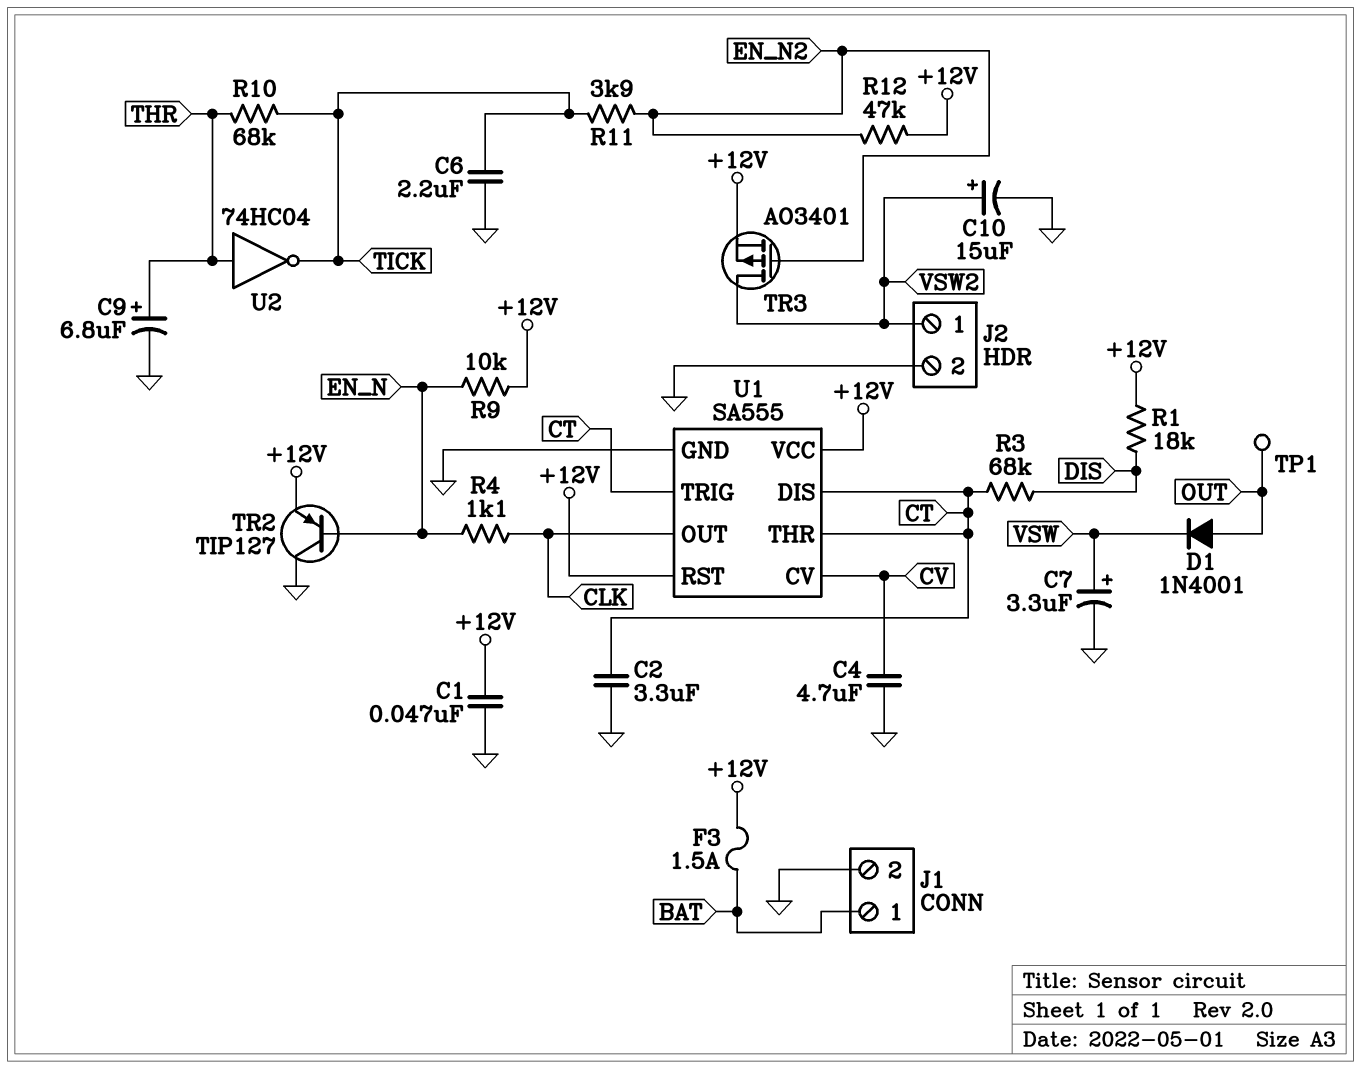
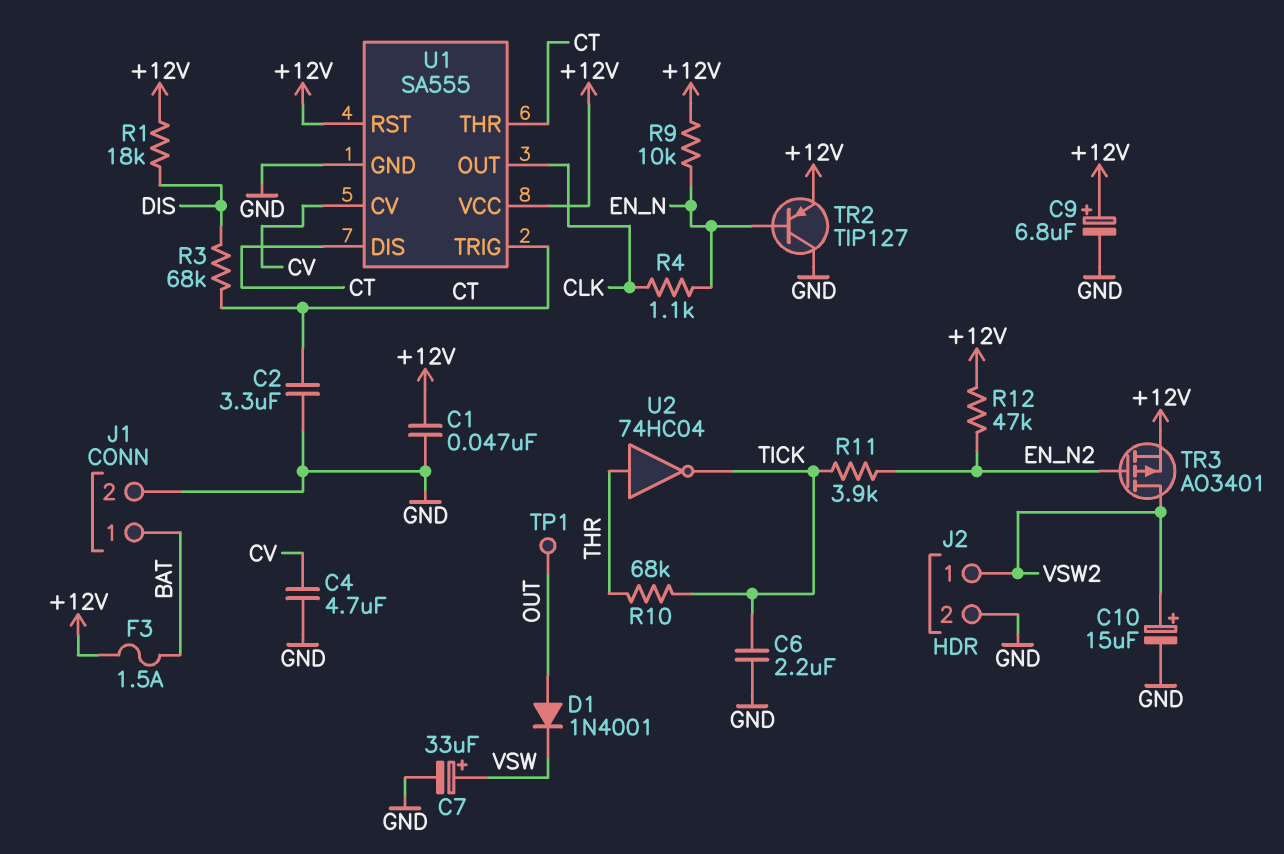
C7: 3.3uF (plus VSW, minus GND) -> 33uF (plus VSW, minus GND)
C9: 6.8uF (plus THR, minus GND) -> 6.8uF (plus +12V, minus GND)

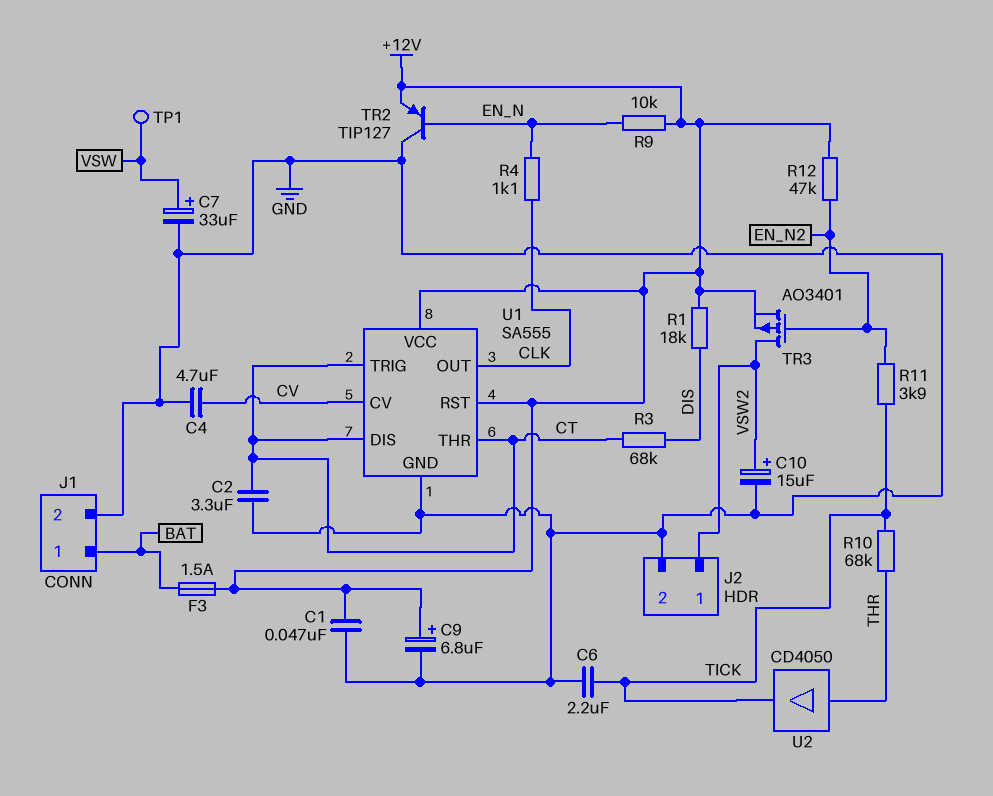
D1: diode 1N4001 (A OUT, K VSW) -> none
TP1: test point (OUT) -> test point (VSW)
U2: NOT 74HC04 (in THR, out TICK) -> buffer CD4050 (in THR, out TICK)

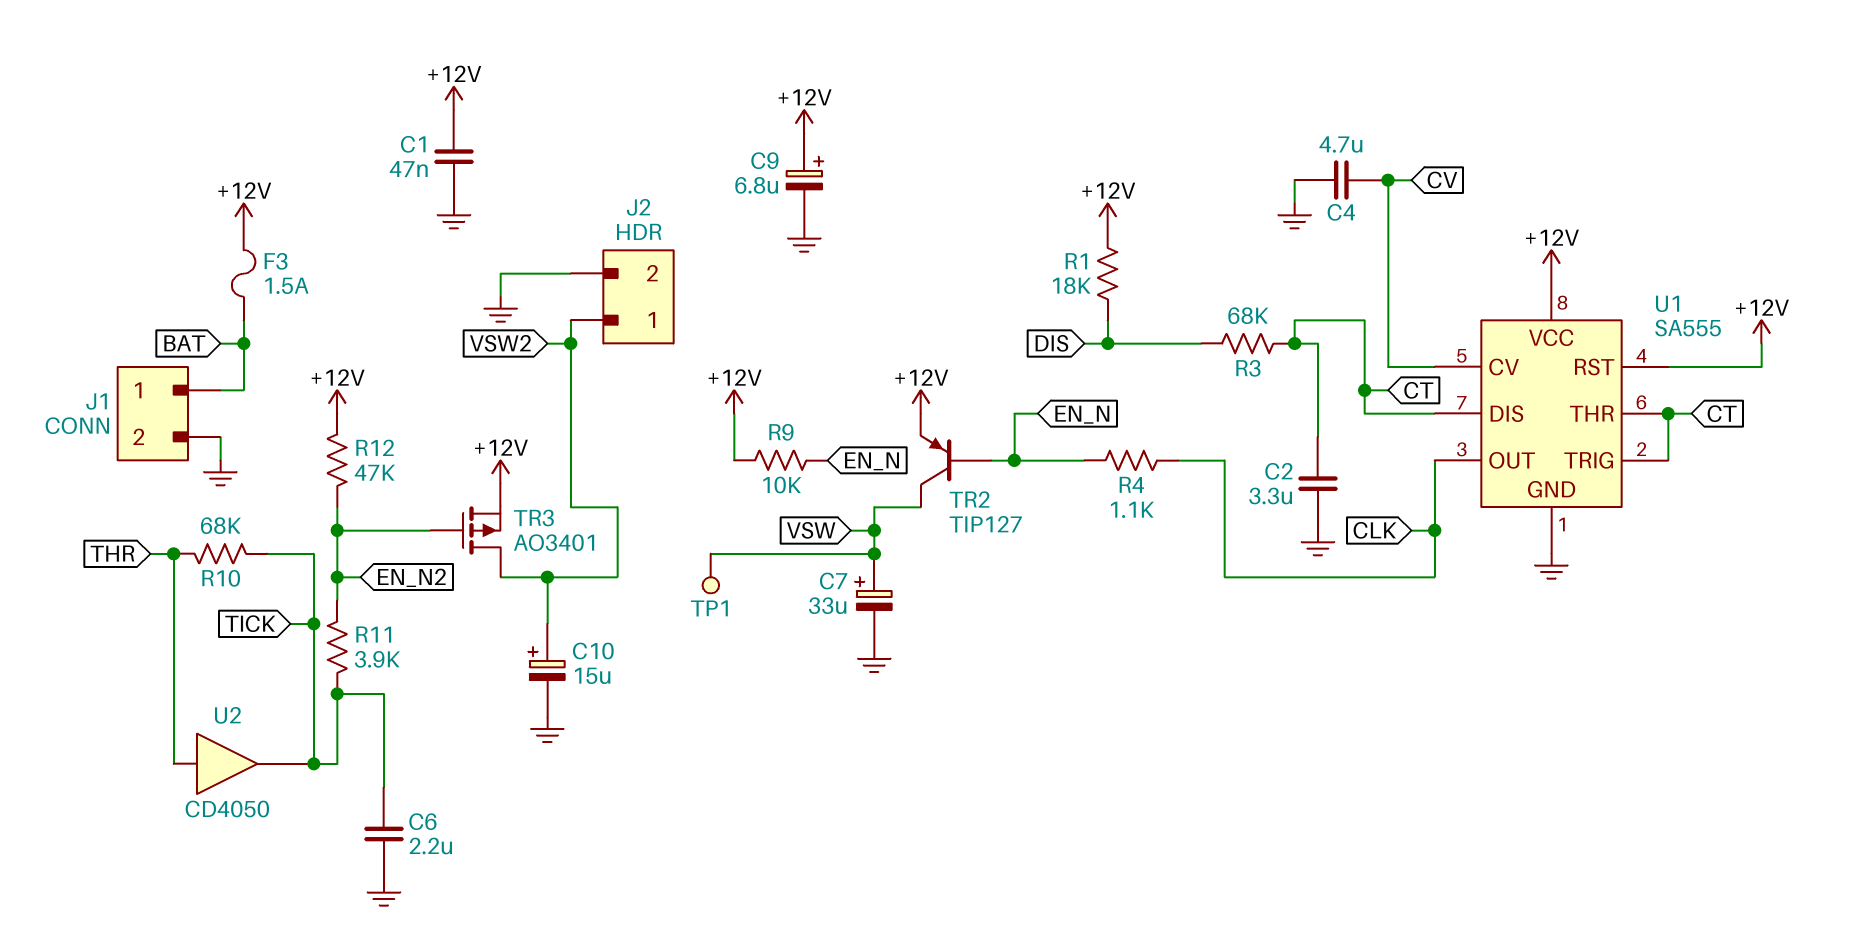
TR2: PNP TIP127 (B EN_N, C GND, E +12V) -> PNP TIP127 (B EN_N, C VSW, E +12V)

